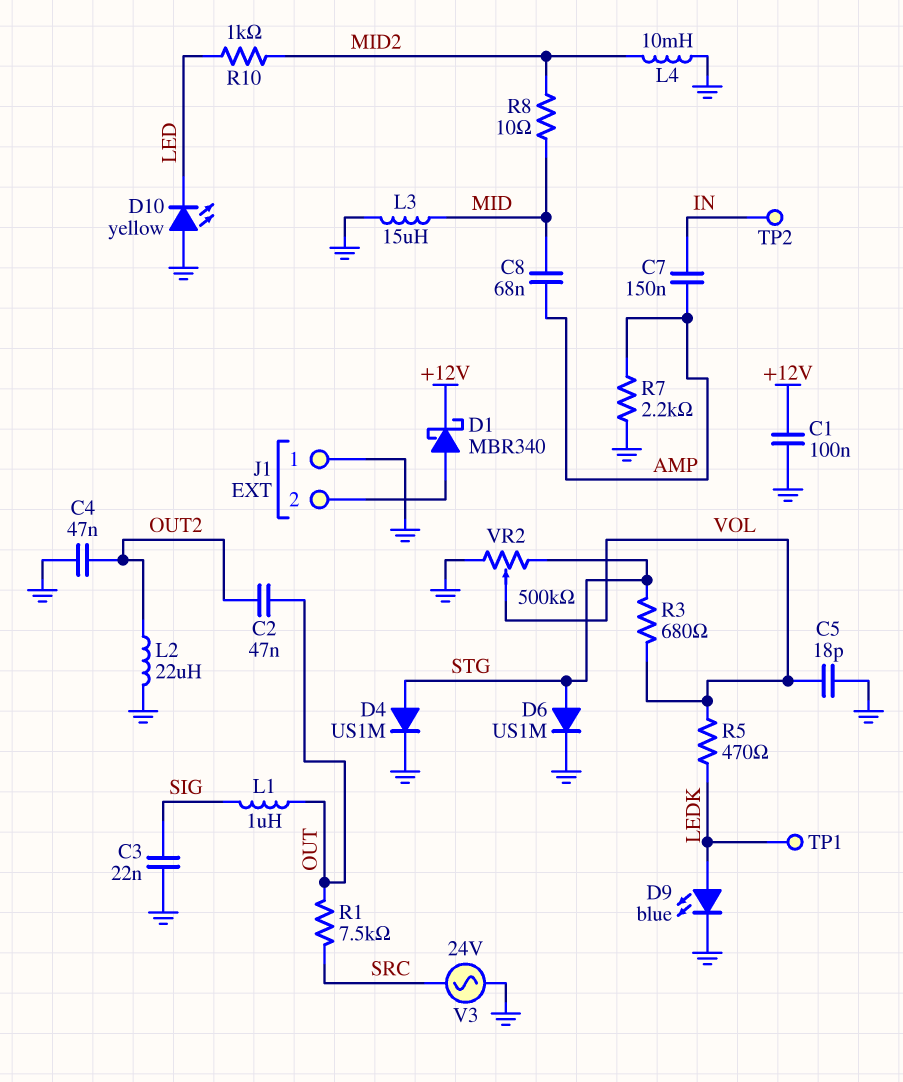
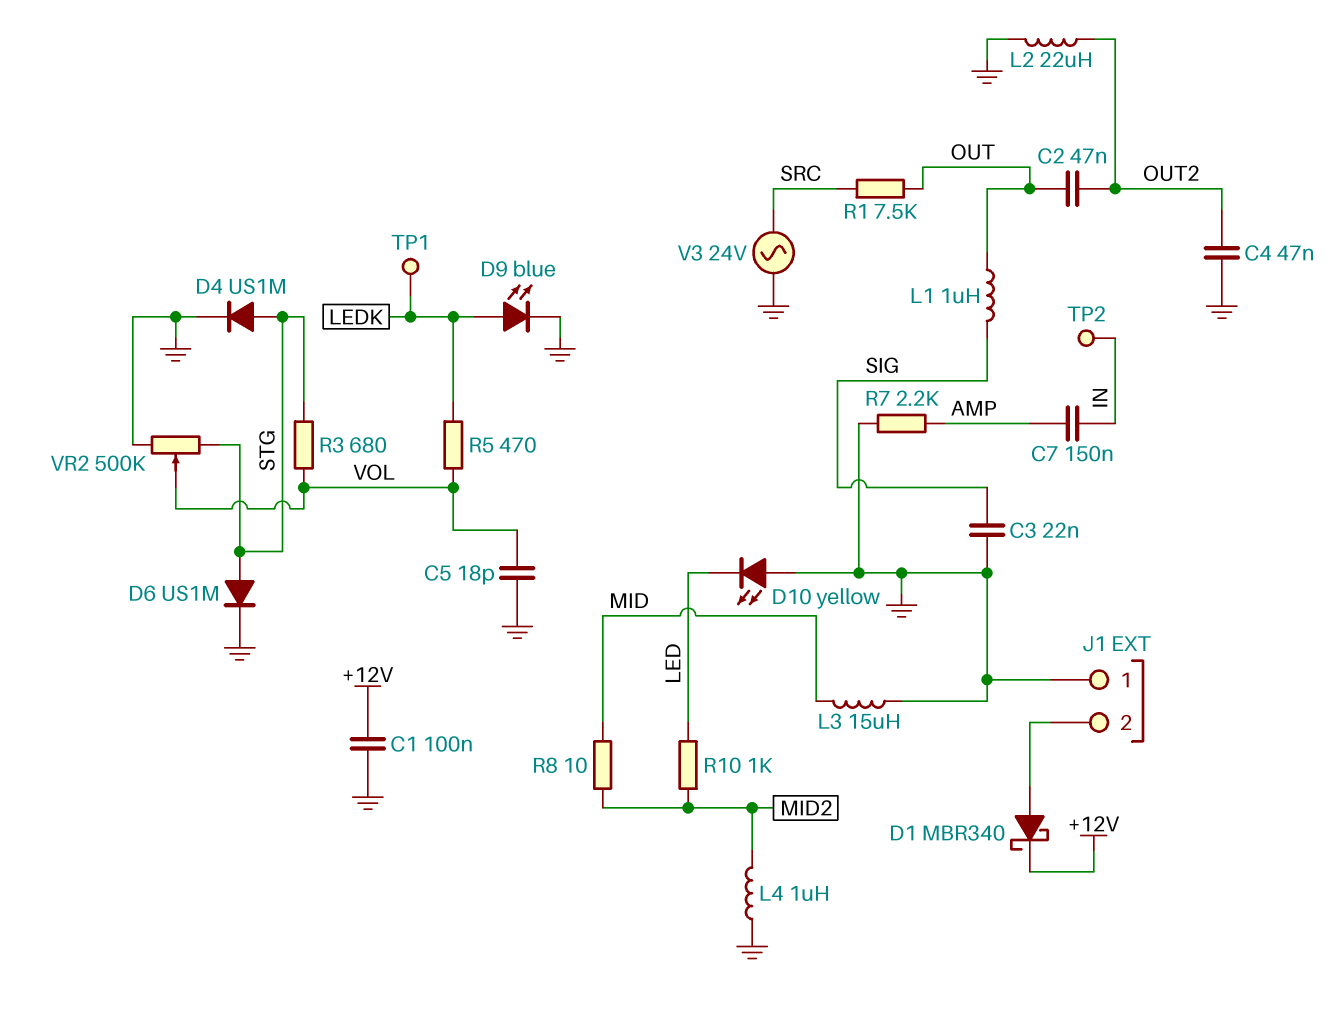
C8: 68nF (AMP, MID) -> none
L4: 10mH (GND, MID2) -> 1uH (GND, MID2)

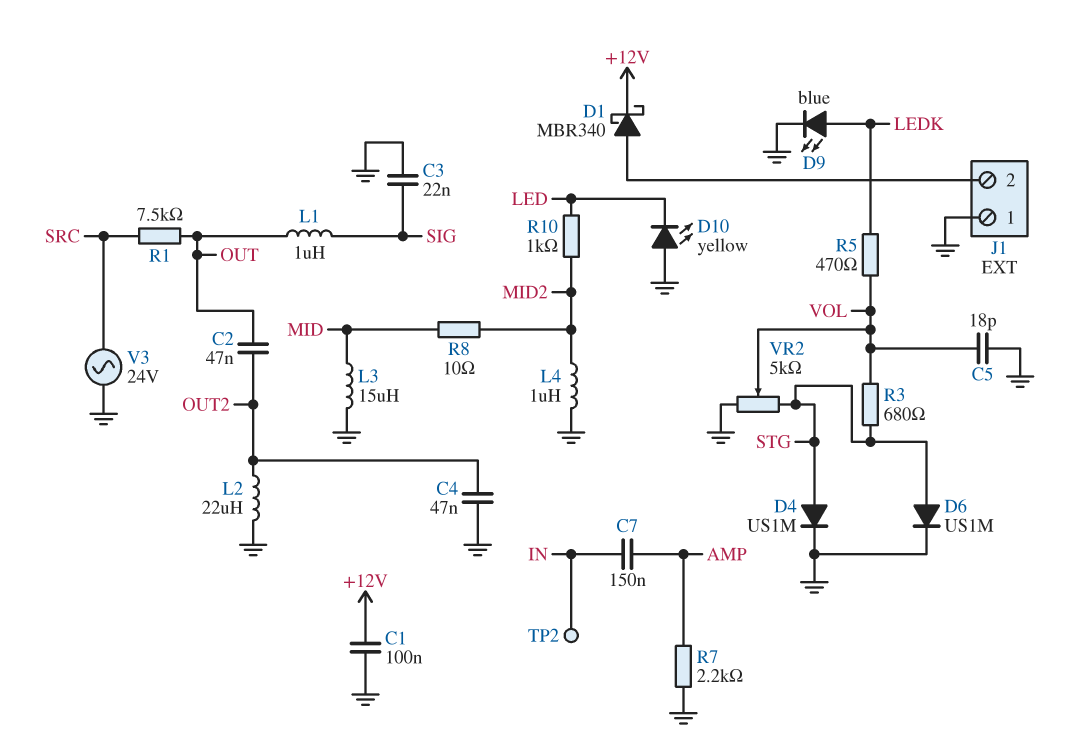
TP1: test point (LEDK) -> none
VR2: 500k (GND, STG, wiper VOL) -> 5k (GND, STG, wiper VOL)

